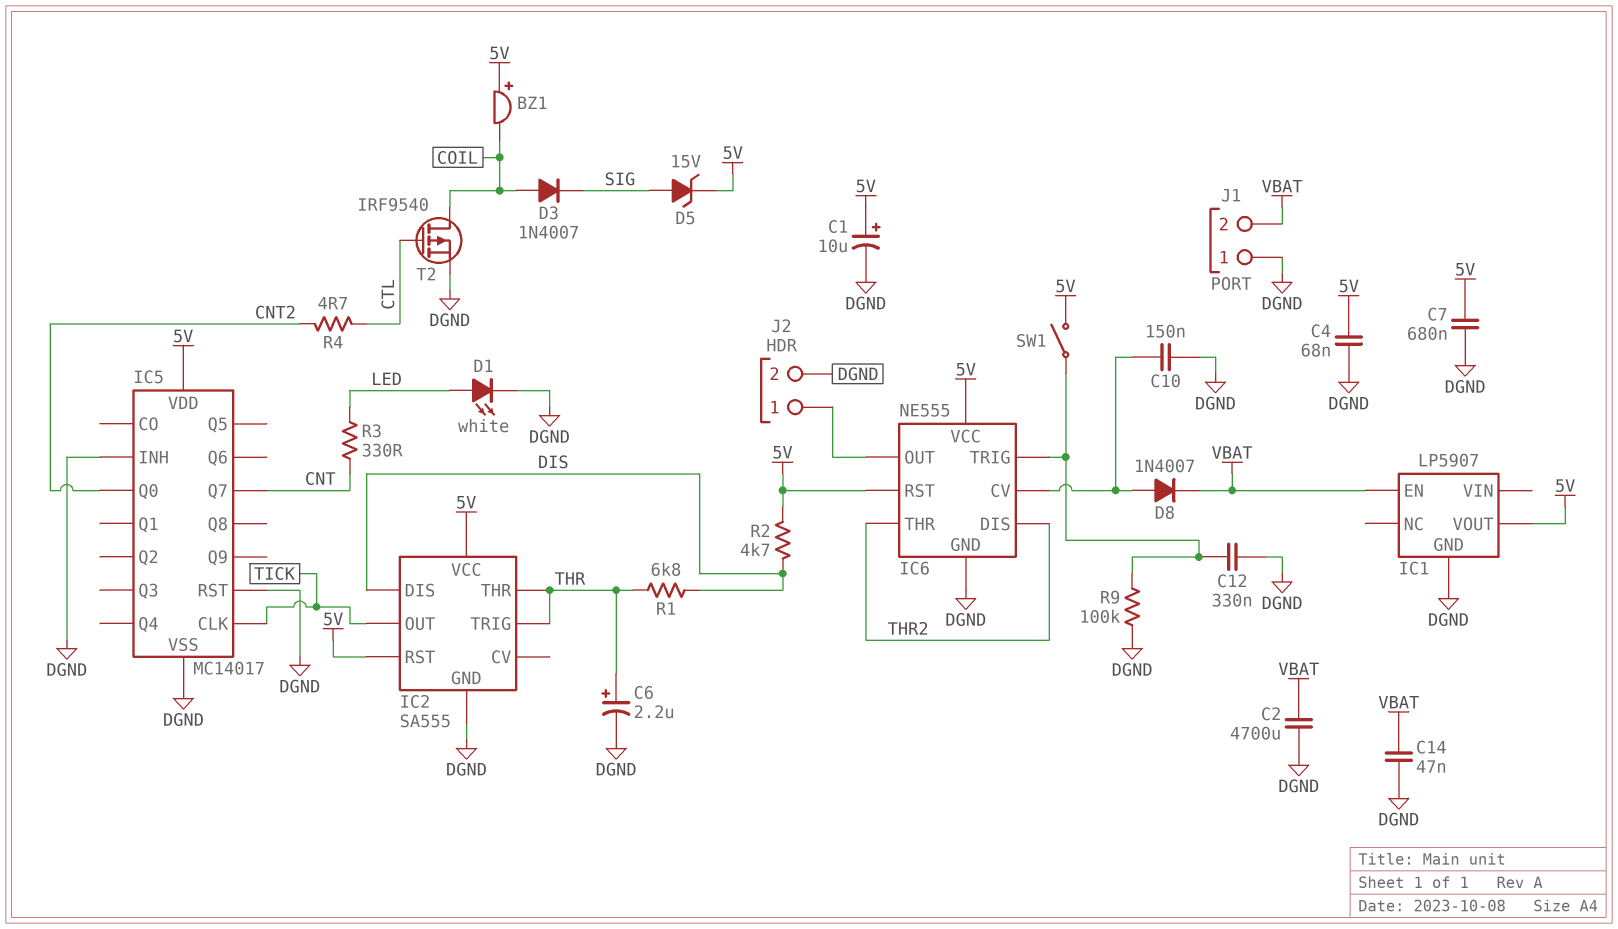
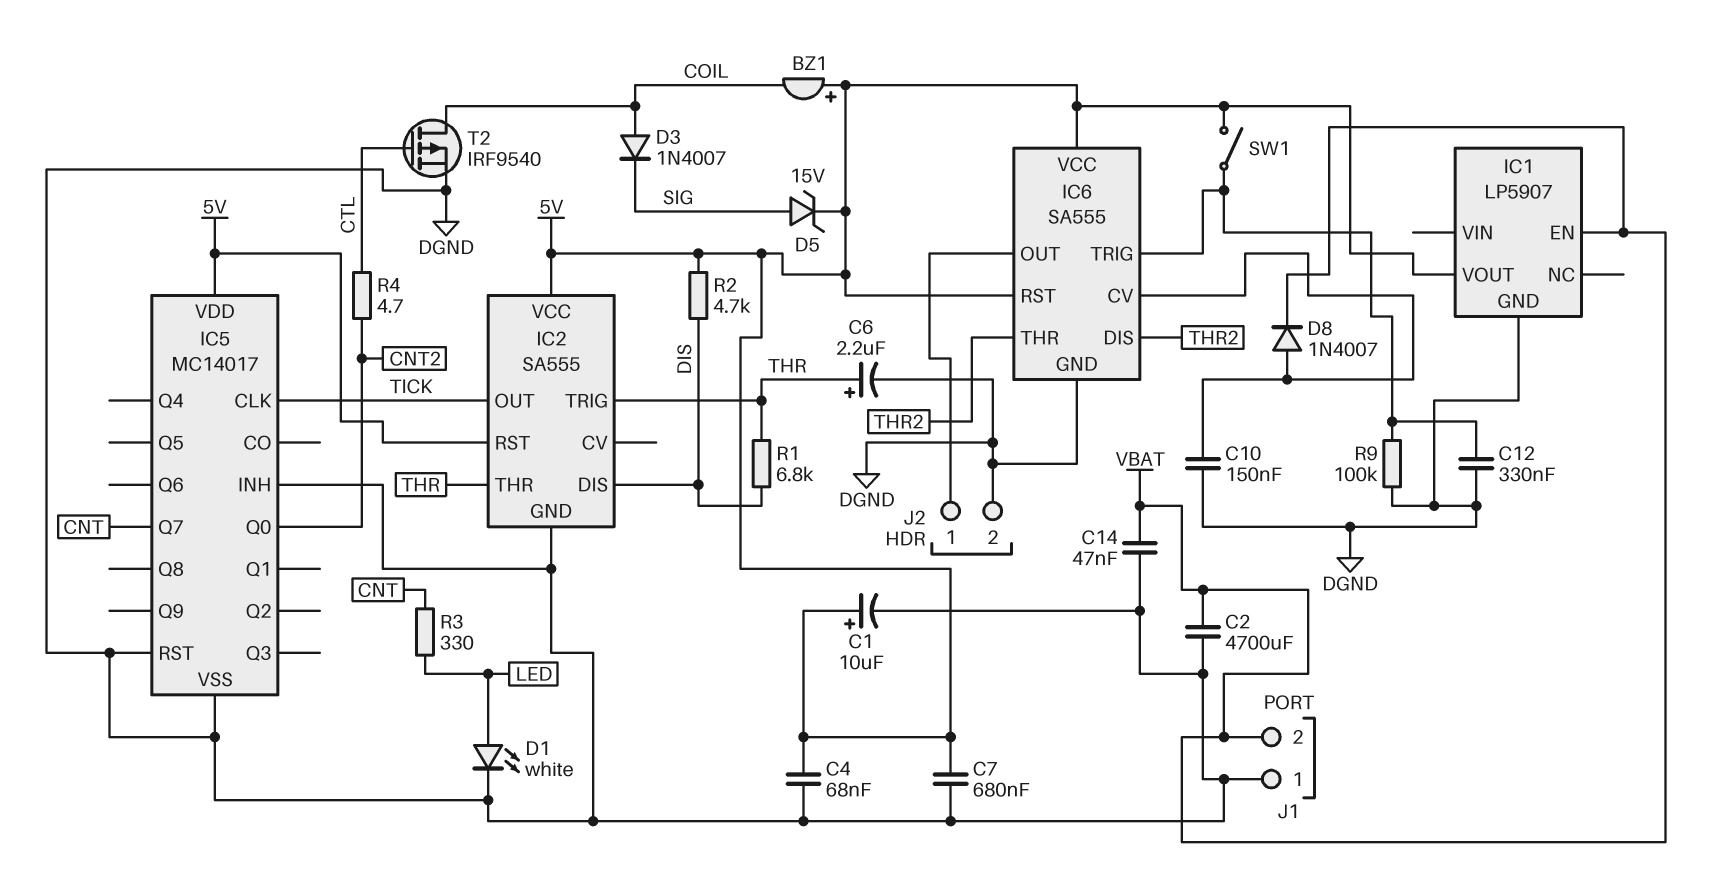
IC6: NE555 -> SA555

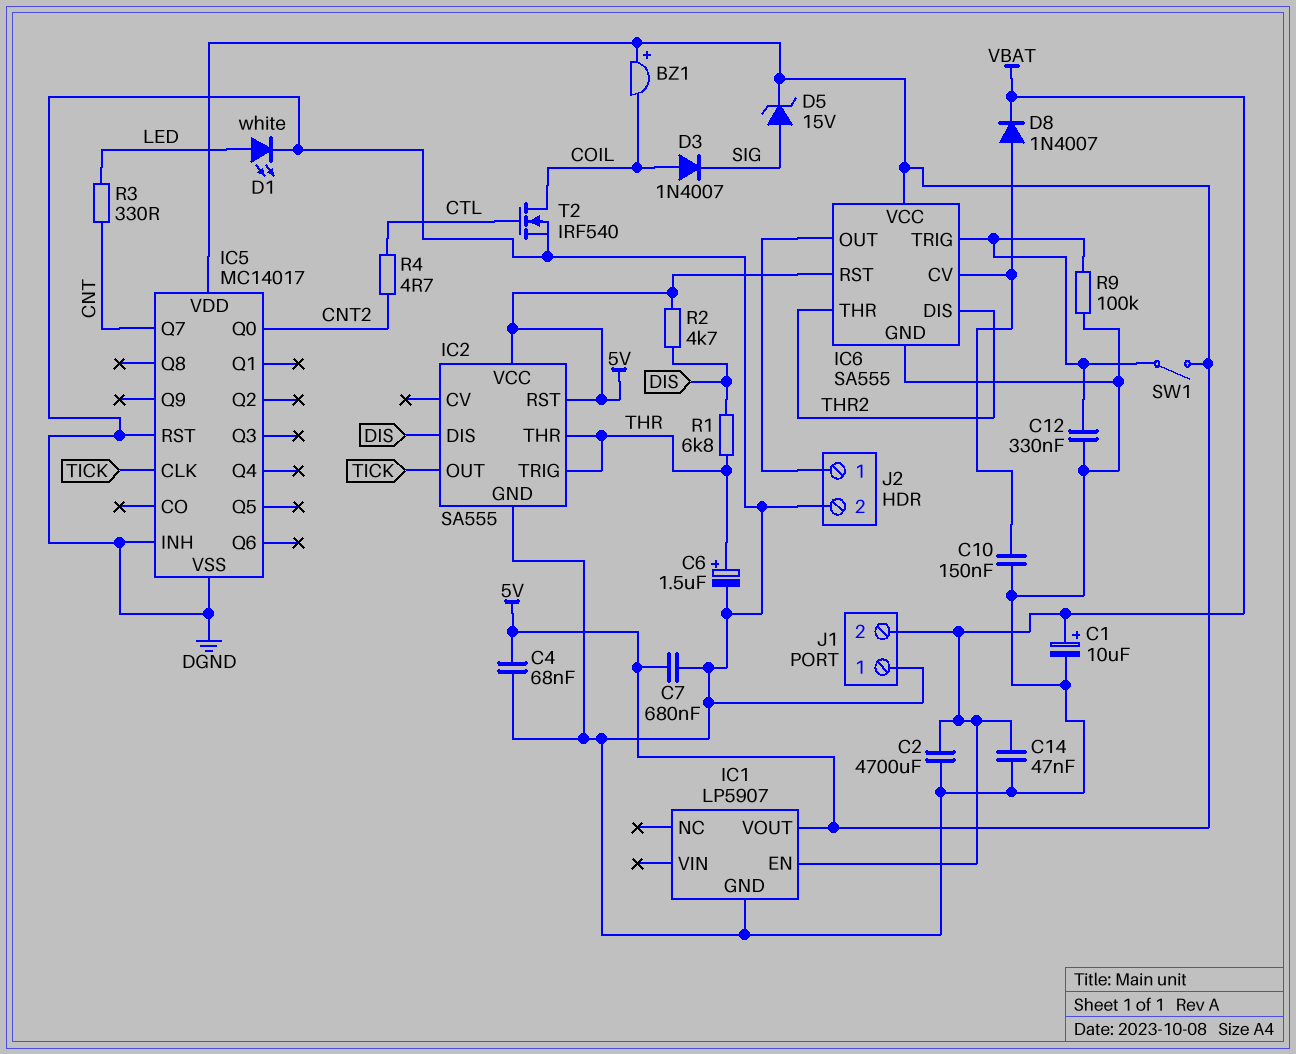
C1: 10uF (plus 5V, minus DGND) -> 10uF (plus VBAT, minus DGND)
C6: 2.2uF (plus THR, minus DGND) -> 1.5uF (plus THR, minus DGND)
T2: PMOS IRF9540 (G CTL, D COIL, S DGND) -> NMOS IRF540 (G CTL, D COIL, S DGND)

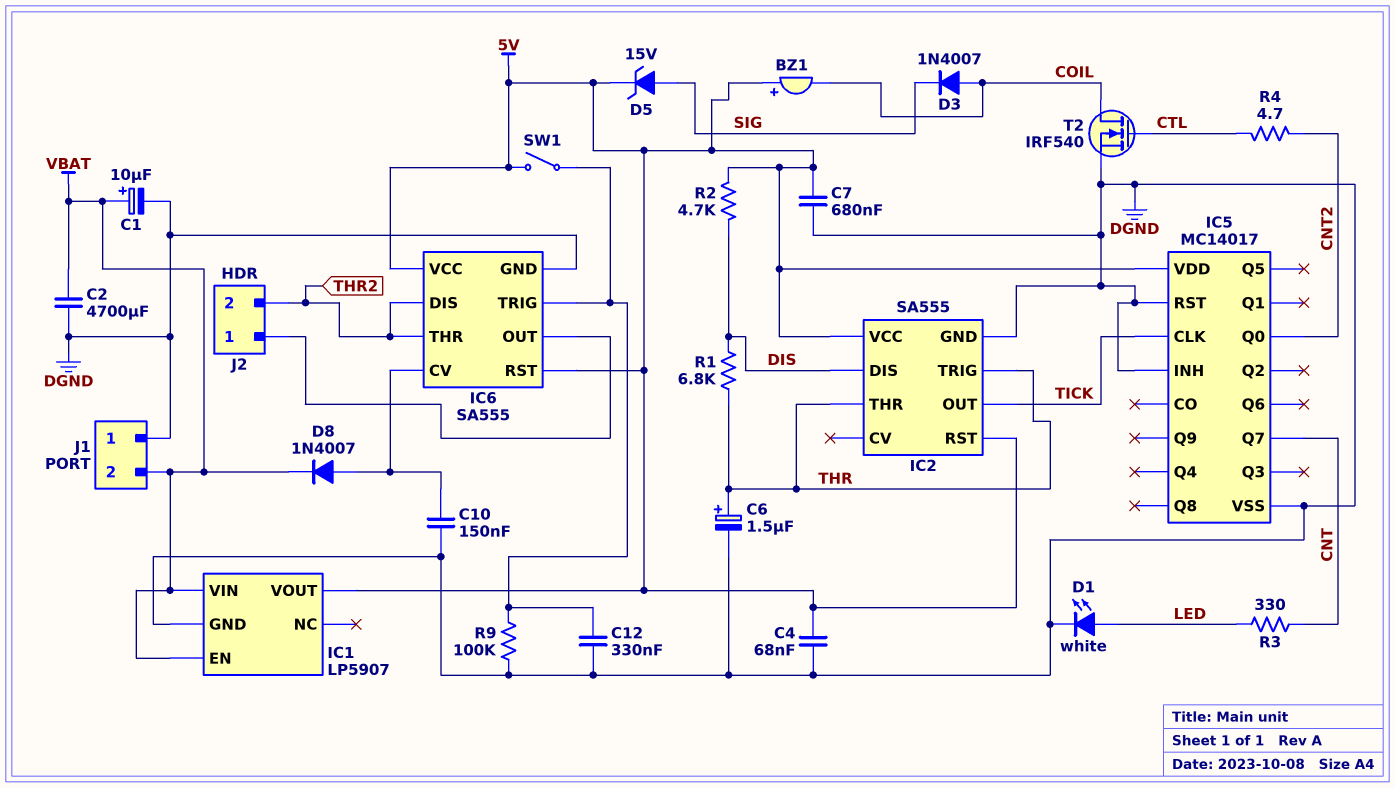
C14: 47nF (DGND, VBAT) -> none
IC1 pin VIN: none -> VBAT
J2 pin 2: DGND -> THR2

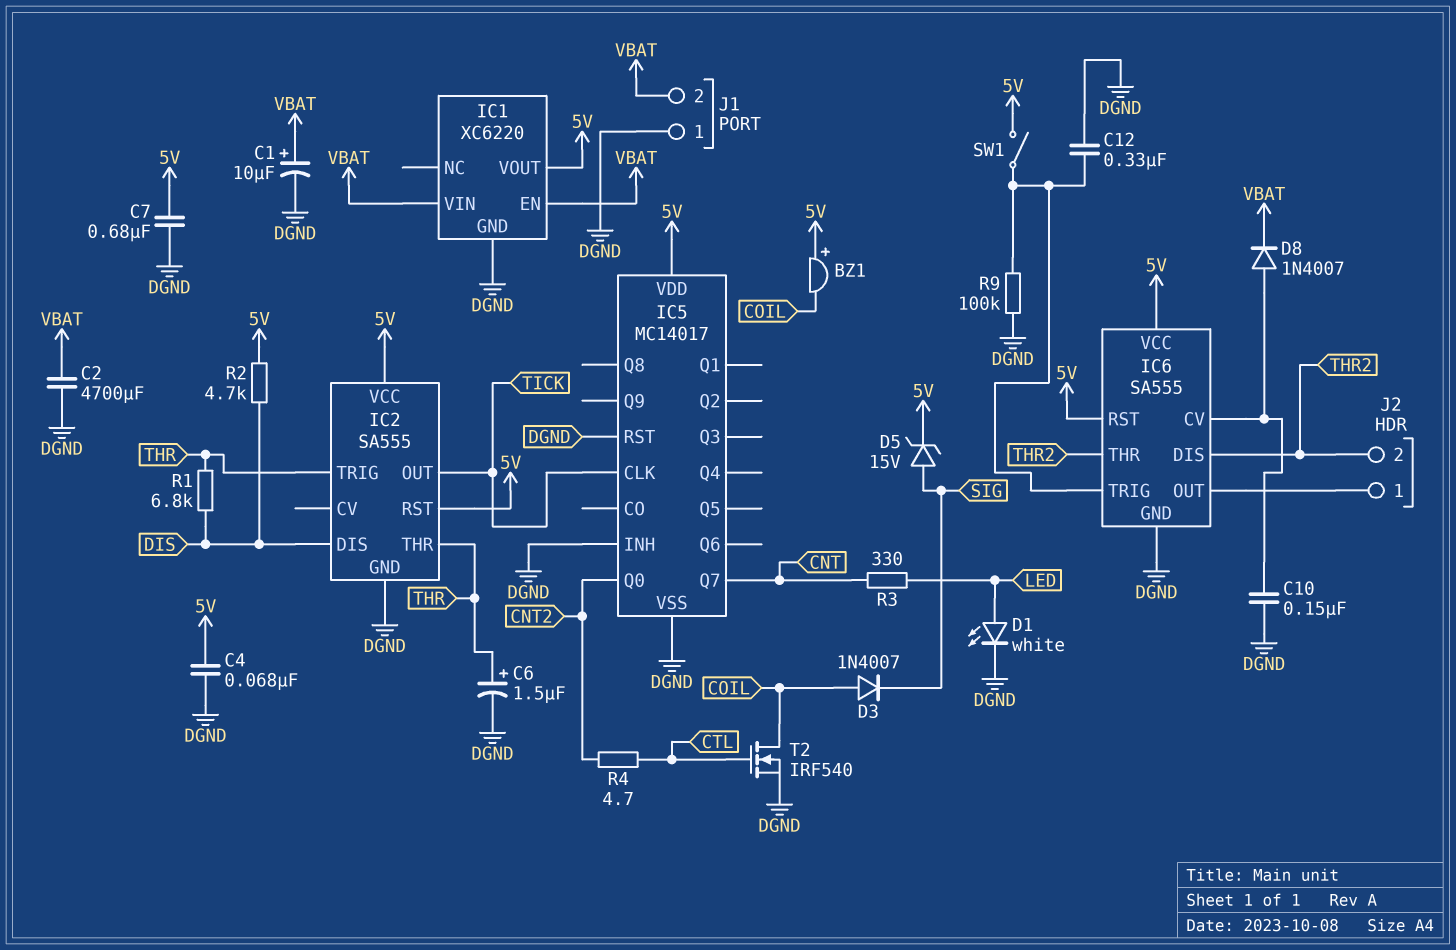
IC1: LP5907 -> XC6220

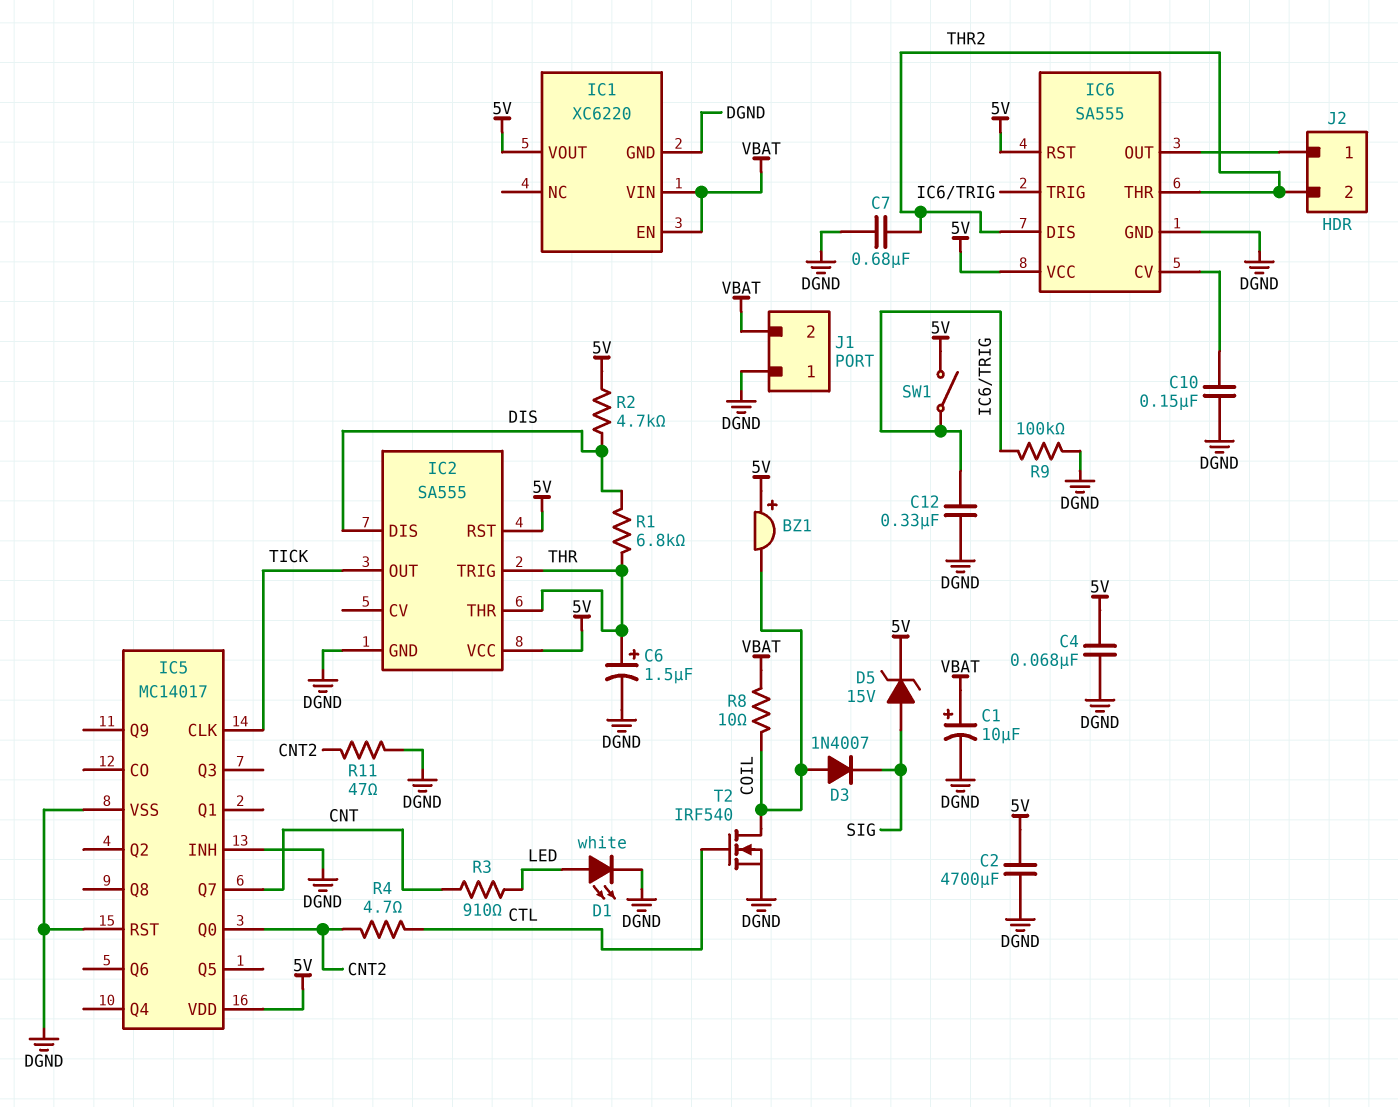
C2: 4700uF (DGND, VBAT) -> 4700uF (5V, DGND)
C7: 680nF (5V, DGND) -> 680nF (DGND, THR2)
D8: diode 1N4007 (A IC6/CV, K VBAT) -> none
R3: 330 (CNT, LED) -> 910 (CNT, LED)
R8: none -> 10 (COIL, VBAT)
R11: none -> 47 (CNT2, DGND)

